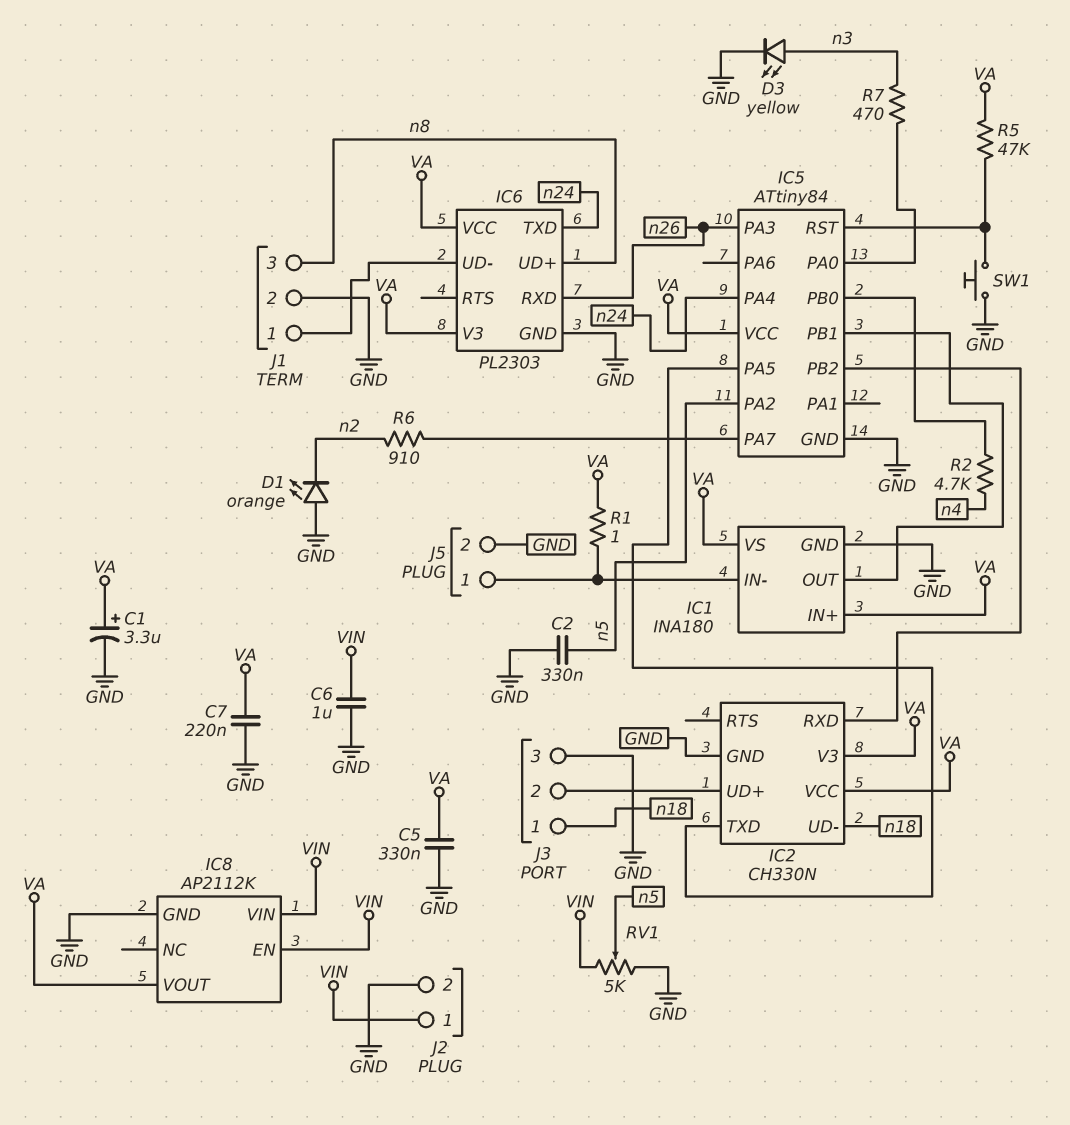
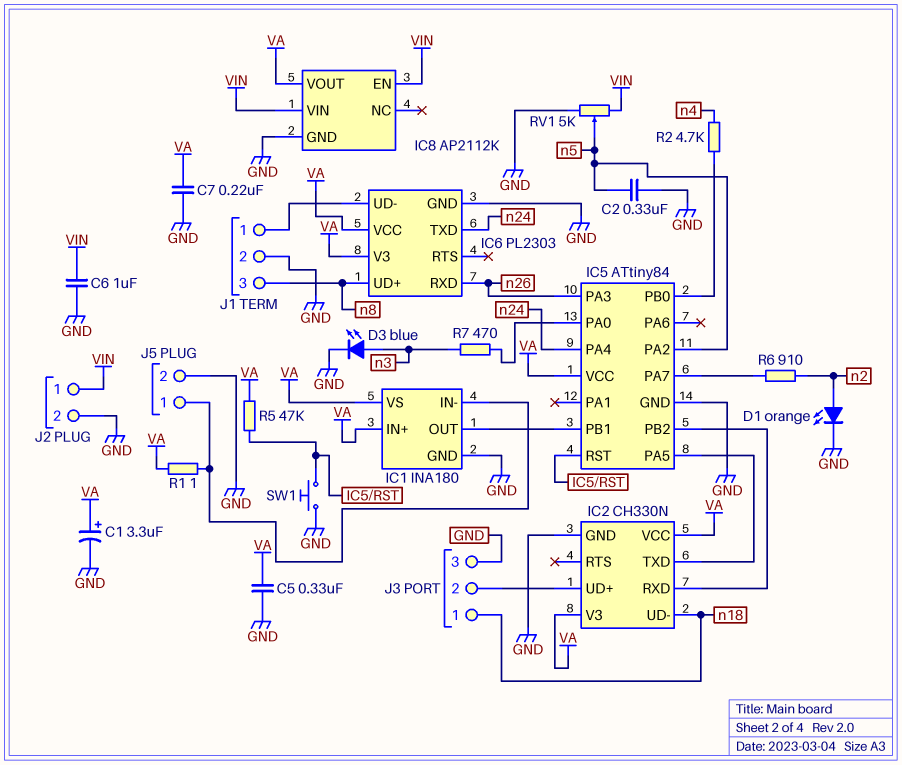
D1: LED orange (A GND, K n2) -> LED orange (A n2, K GND)
D3: LED yellow (A n3, K GND) -> LED blue (A n3, K GND)

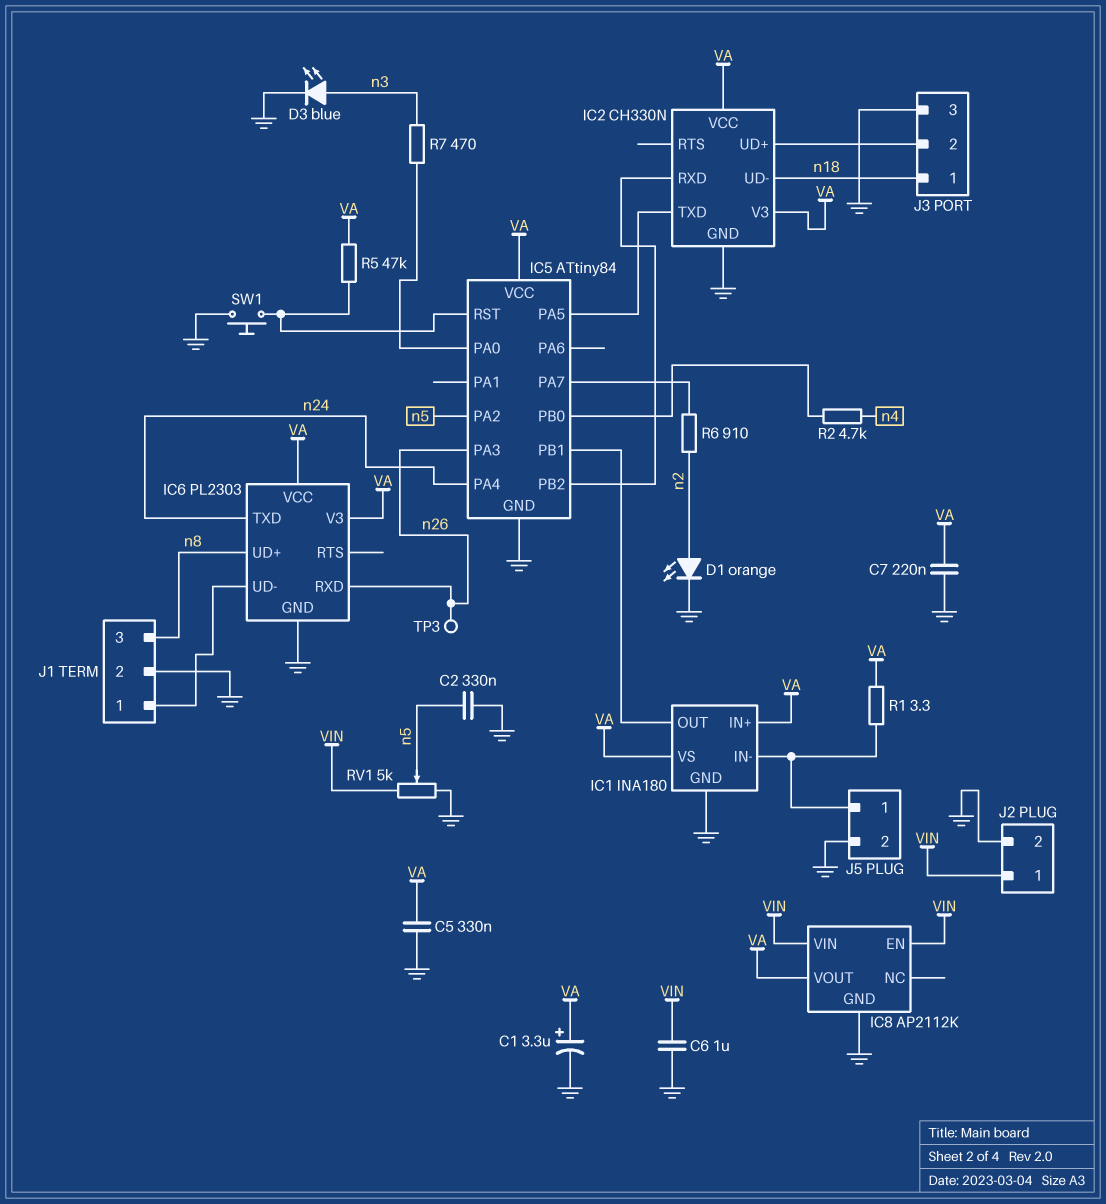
R1: 1 (IC1/IN-, VA) -> 3.3 (IC1/IN-, VA)
TP3: none -> test point (n26)

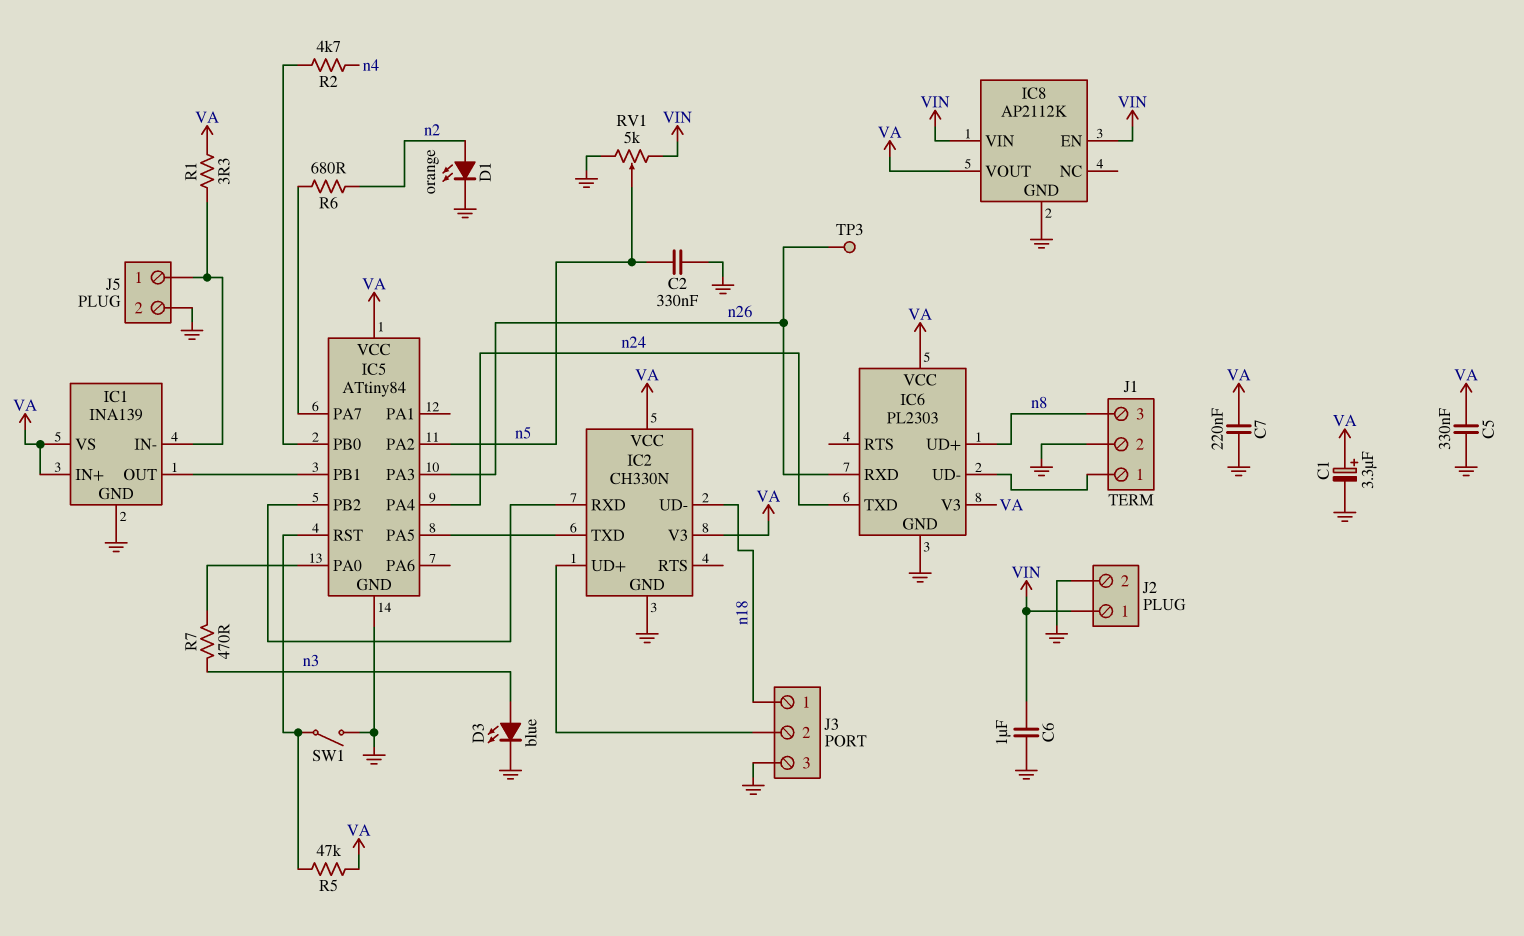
IC1: INA180 -> INA139
R6: 910 (IC5/PA7, n2) -> 680 (IC5/PA7, n2)
SW1: button (GND, IC5/RST) -> switch (GND, IC5/RST)

